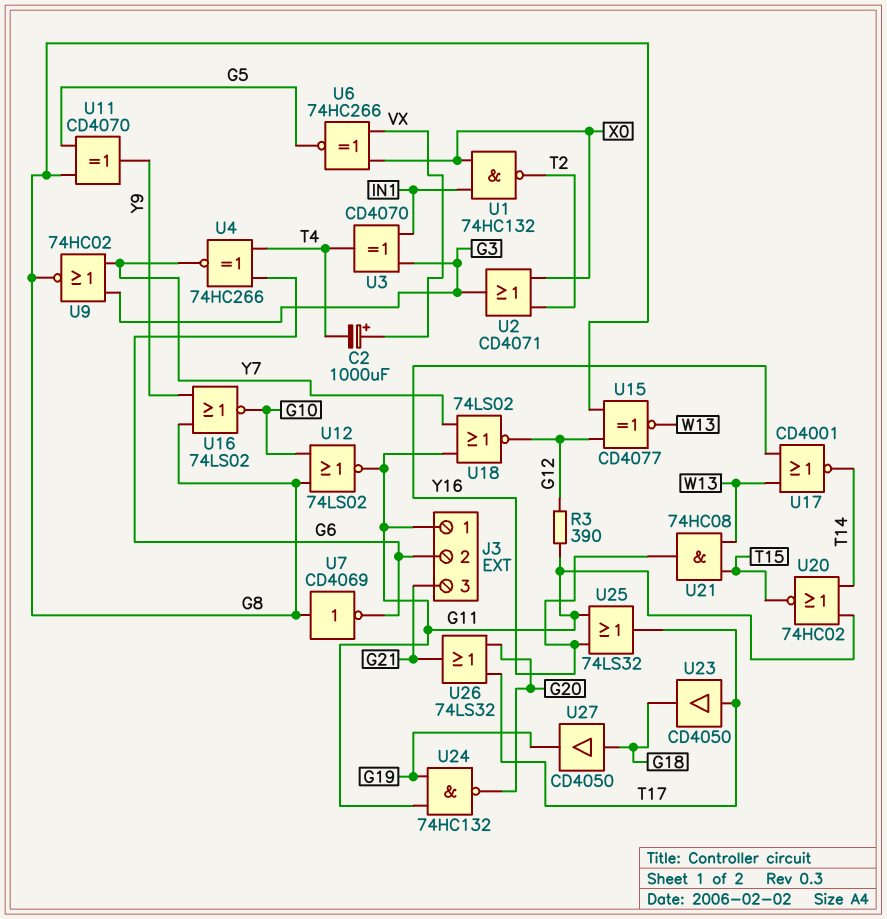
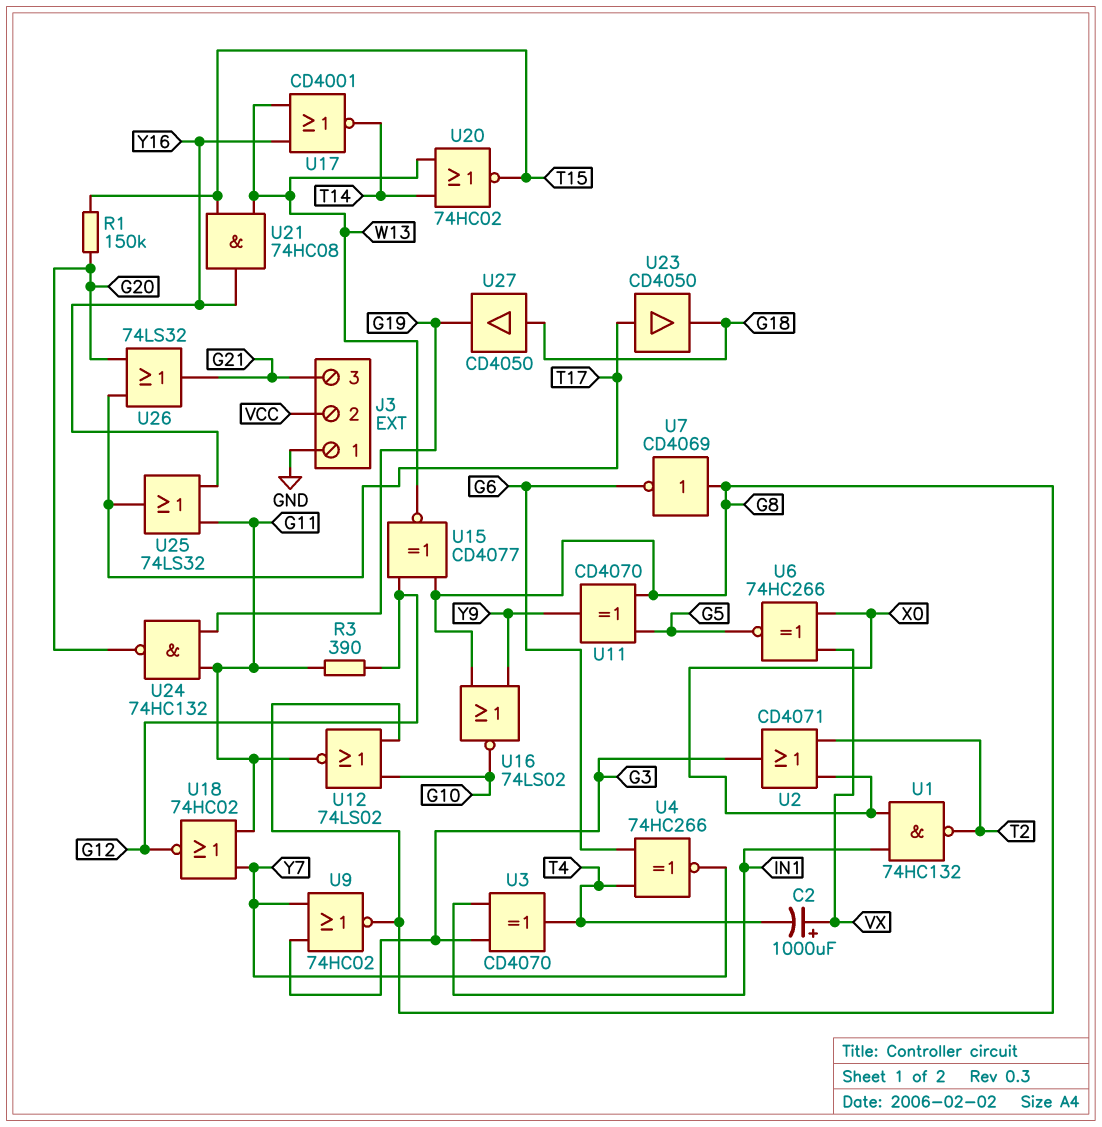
J3 pin 1: G11 -> GND
J3 pin 2: G6 -> VCC
R1: none -> 150k (G20, T15)
U18: NOR 74LS02 (in G11, in Y7, out G12) -> NOR 74HC02 (in G11, in Y7, out G12)
U20: NOR 74HC02 (in G11, in T14, out T15) -> NOR 74HC02 (in T14, in W13, out T15)

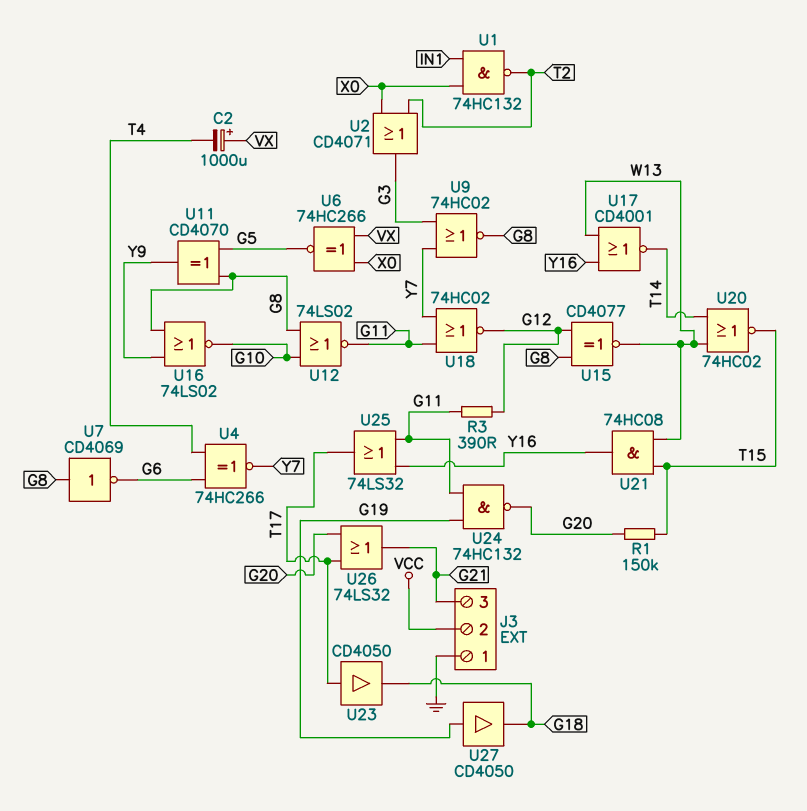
U3: XOR CD4070 (in G3, in IN1, out T4) -> none
U27: buffer CD4050 (in G18, out G19) -> buffer CD4050 (in G19, out G18)

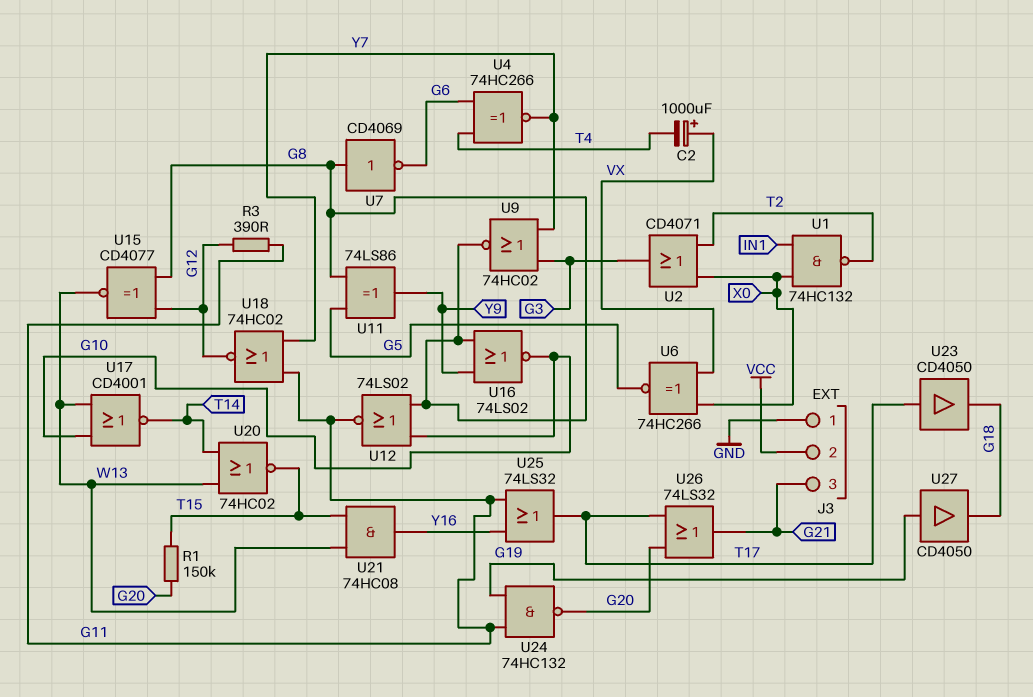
U11: XOR CD4070 (in G5, in G8, out Y9) -> XOR 74LS86 (in G5, in G8, out Y9)
U17: NOR CD4001 (in W13, in Y16, out T14) -> NOR CD4001 (in G10, in W13, out T14)

